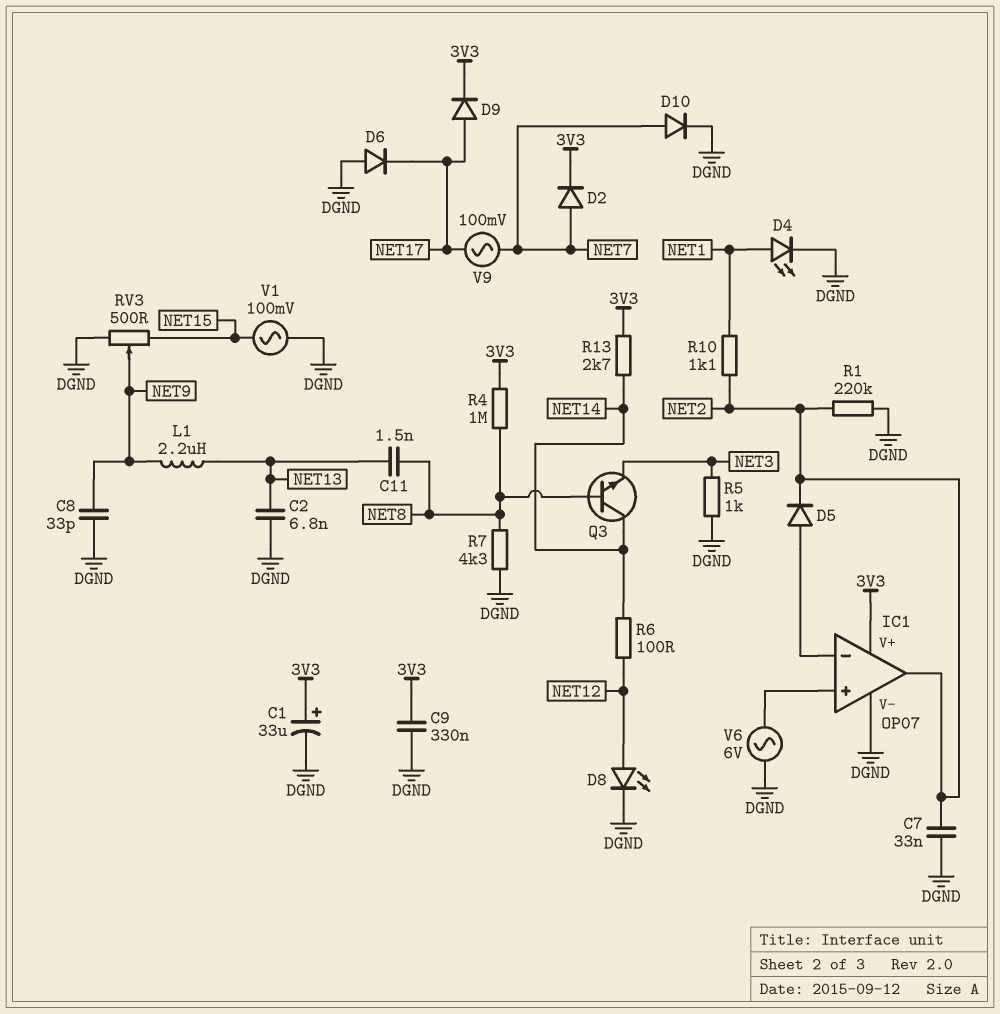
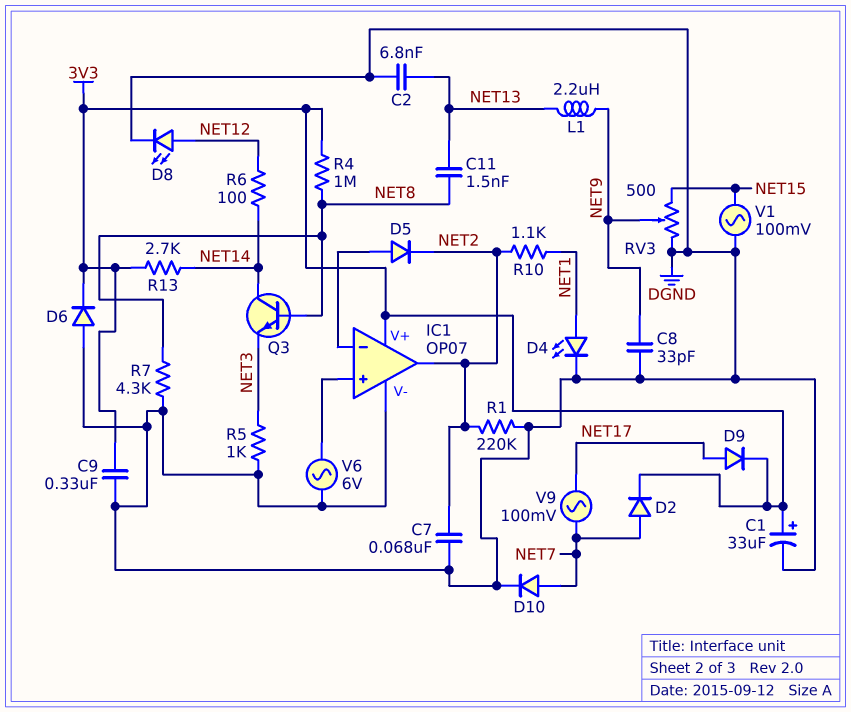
C7: 33nF (DGND, NET2) -> 68nF (DGND, NET2)
D6: diode (A DGND, K NET17) -> diode (A DGND, K 3V3)

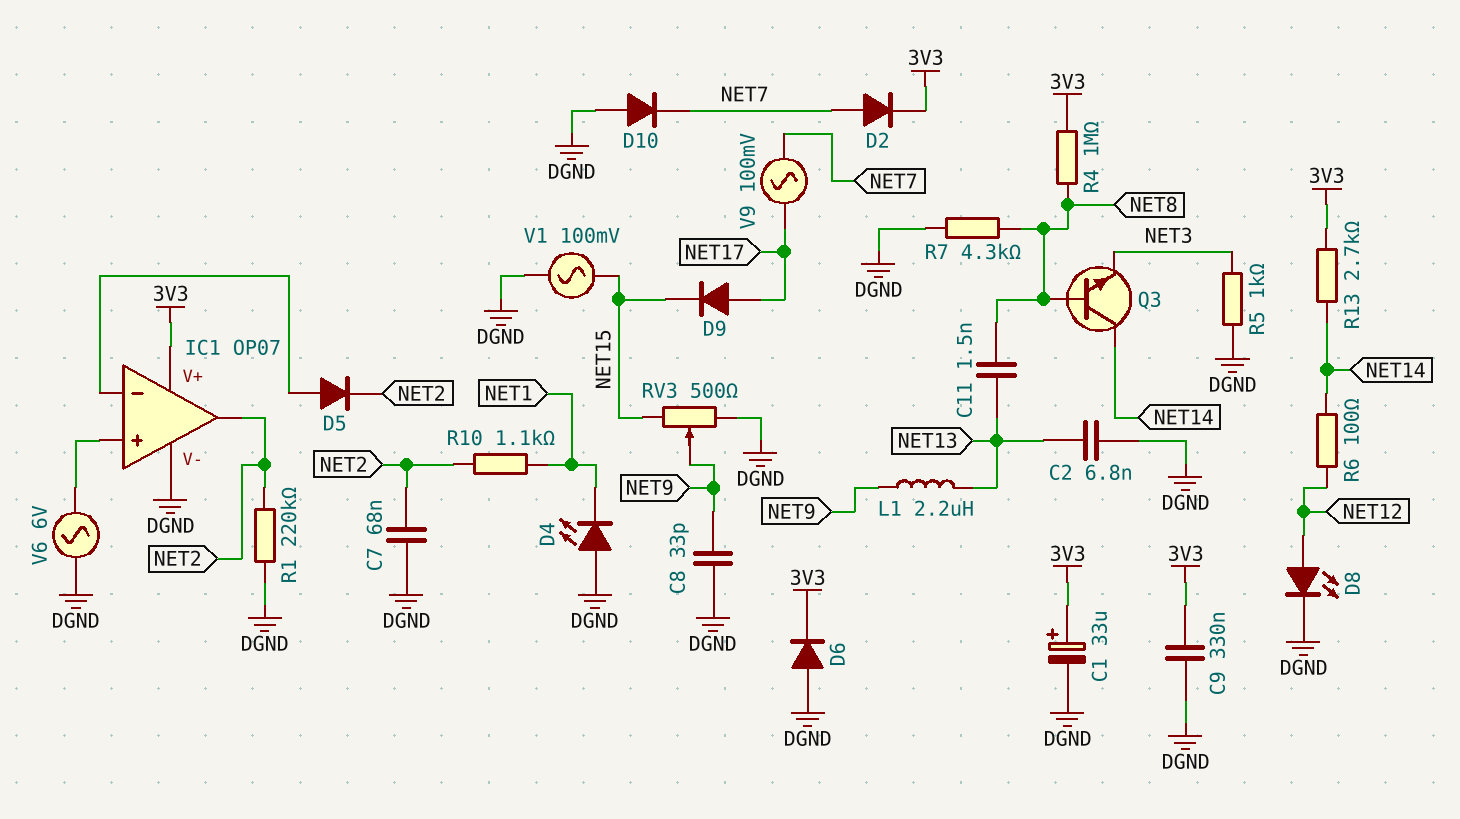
D4: LED (A NET1, K DGND) -> LED (A DGND, K NET1)
D9: diode (A NET17, K 3V3) -> diode (A NET17, K NET15)
D10: diode (A NET7, K DGND) -> diode (A DGND, K NET7)

